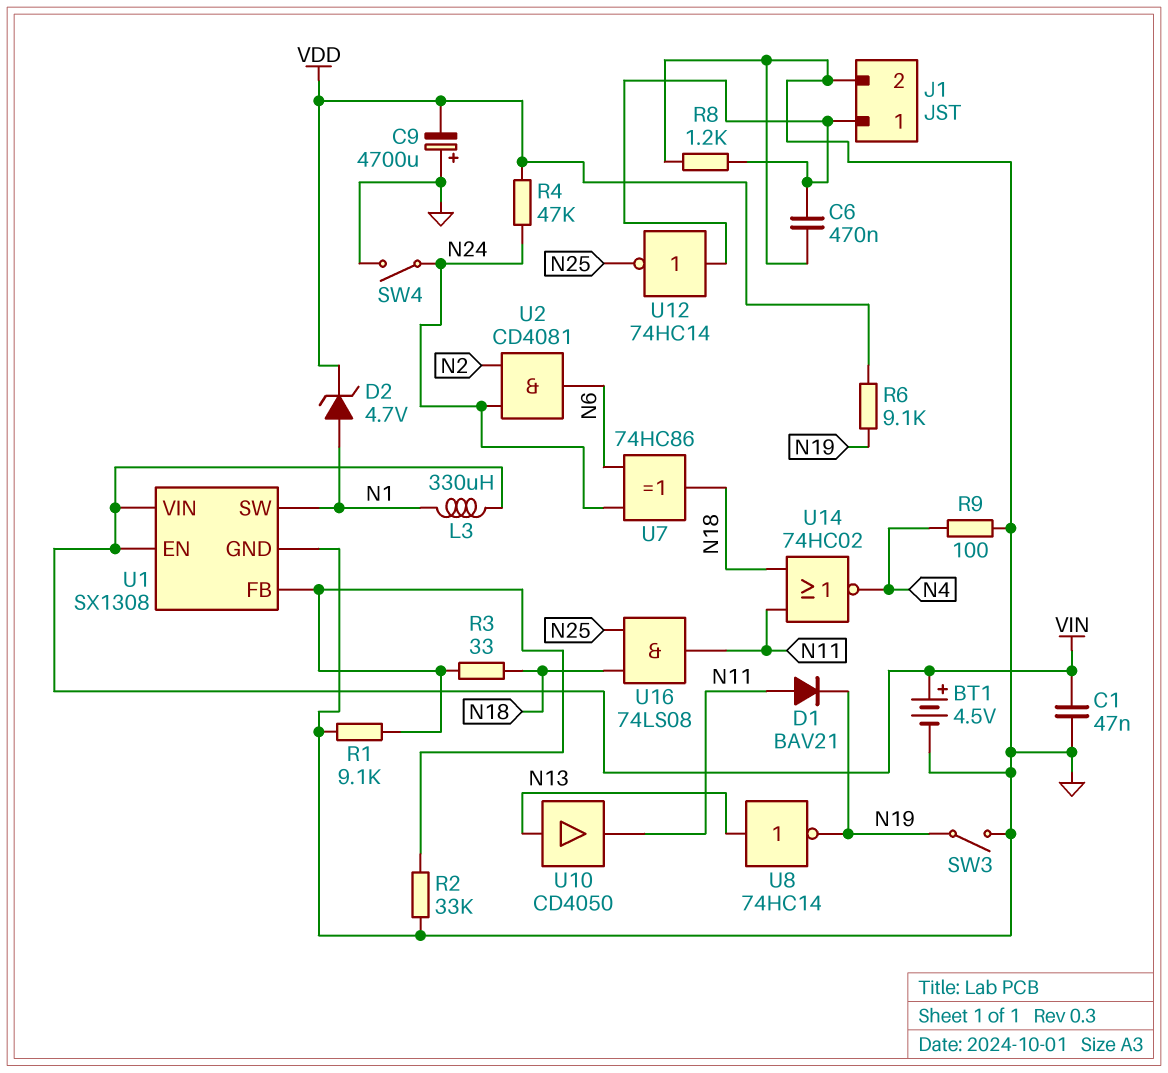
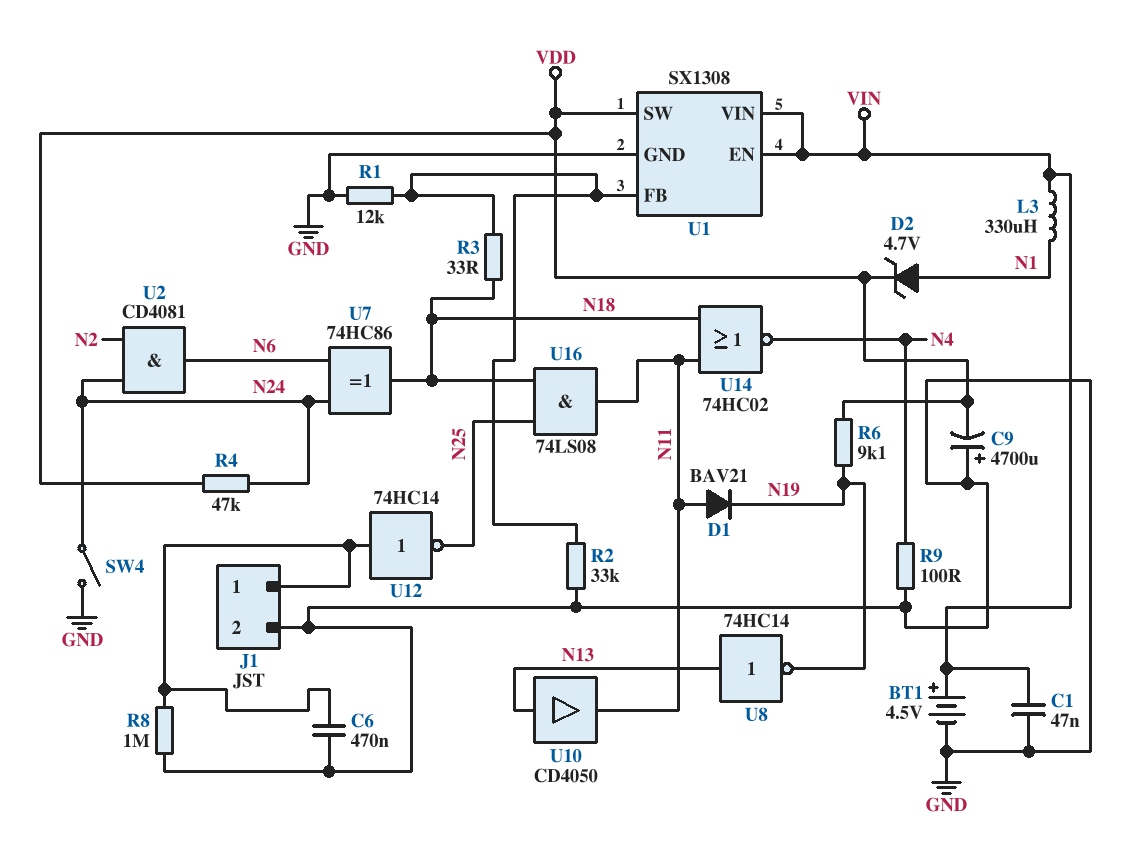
R1: 9.1k (GND, U1/FB) -> 12k (GND, U1/FB)
R8: 1.2k (GND, J1/1) -> 1M (GND, J1/1)
SW3: switch (GND, N19) -> none
U1 pin SW: N1 -> VDD

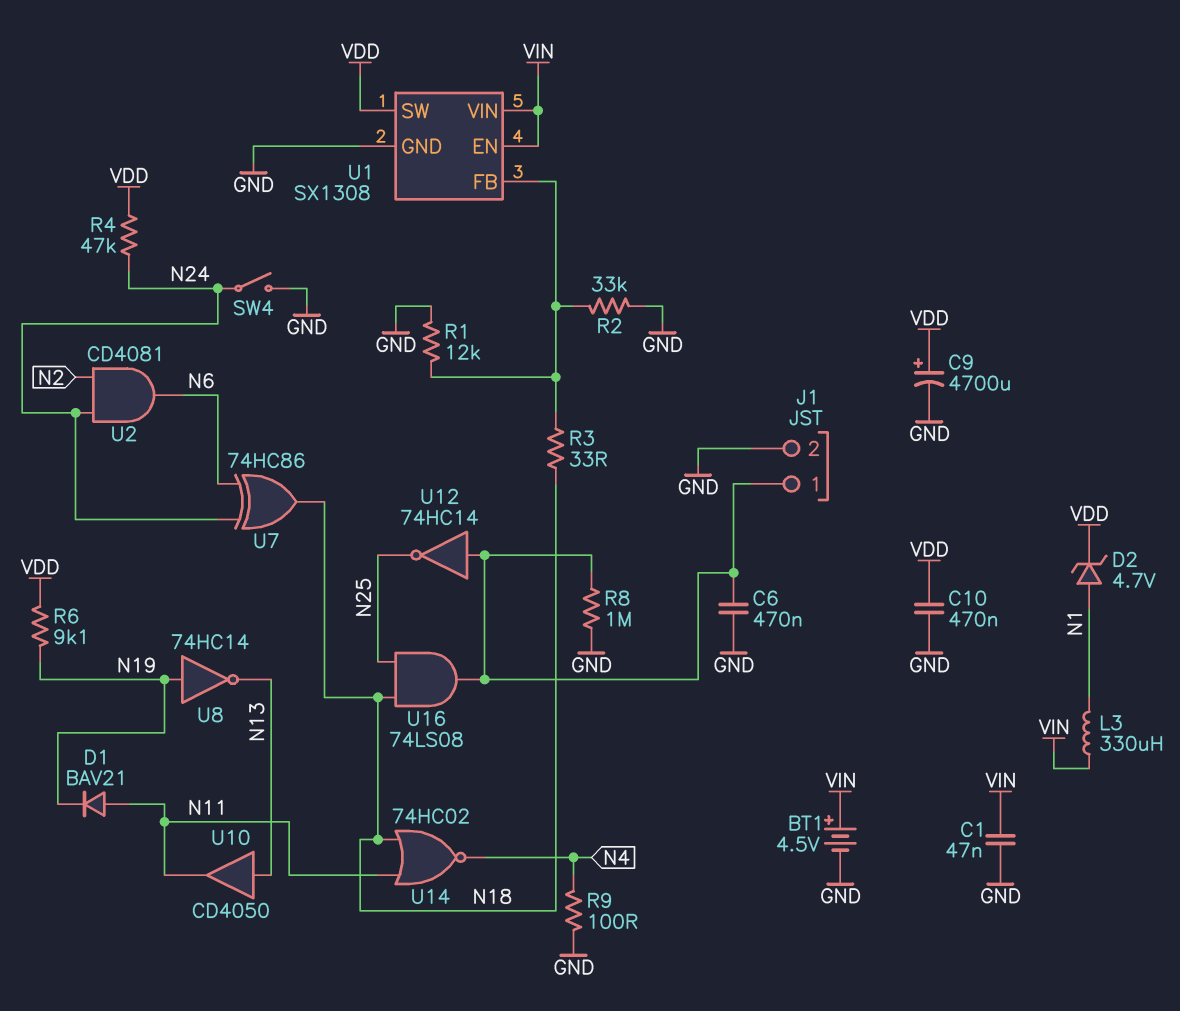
C9: 4700uF (plus GND, minus VDD) -> 4700uF (plus VDD, minus GND)
C10: none -> 470nF (GND, VDD)
U8: NOT 74HC14 (in N13, out N19) -> NOT 74HC14 (in N19, out N13)
U16: AND 74LS08 (in N18, in N25, out N11) -> AND 74LS08 (in N18, in N25, out J1/1)

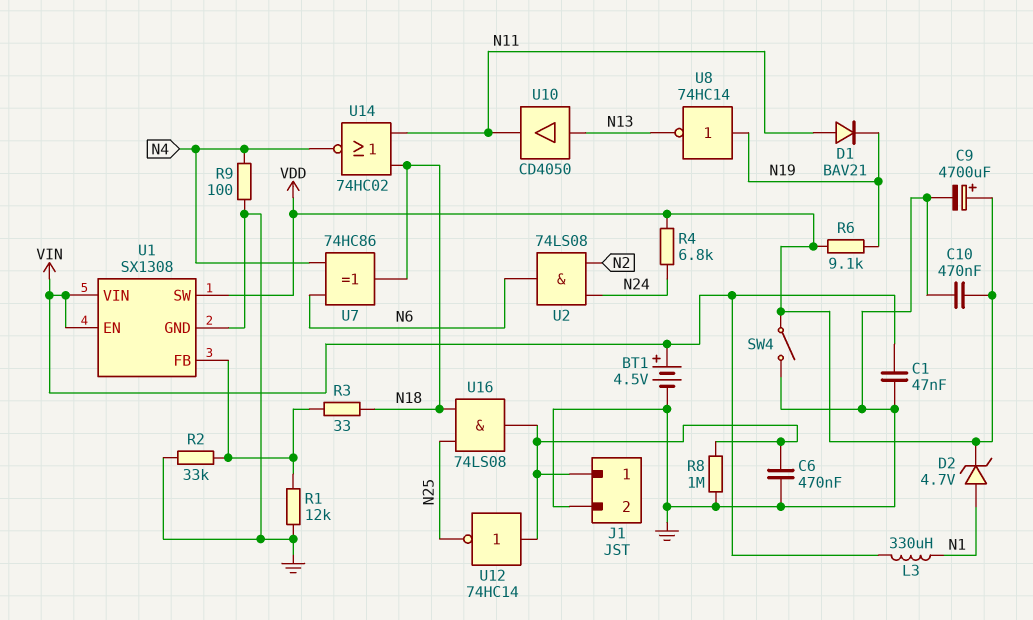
R4: 47k (N24, VDD) -> 6.8k (N24, VDD)
SW4: switch (GND, N24) -> switch (GND, VDD)
U2: AND CD4081 (in N2, in N24, out N6) -> AND 74LS08 (in N2, in N24, out N6)
U7: XOR 74HC86 (in N6, in N24, out N18) -> XOR 74HC86 (in N4, in N6, out N18)

